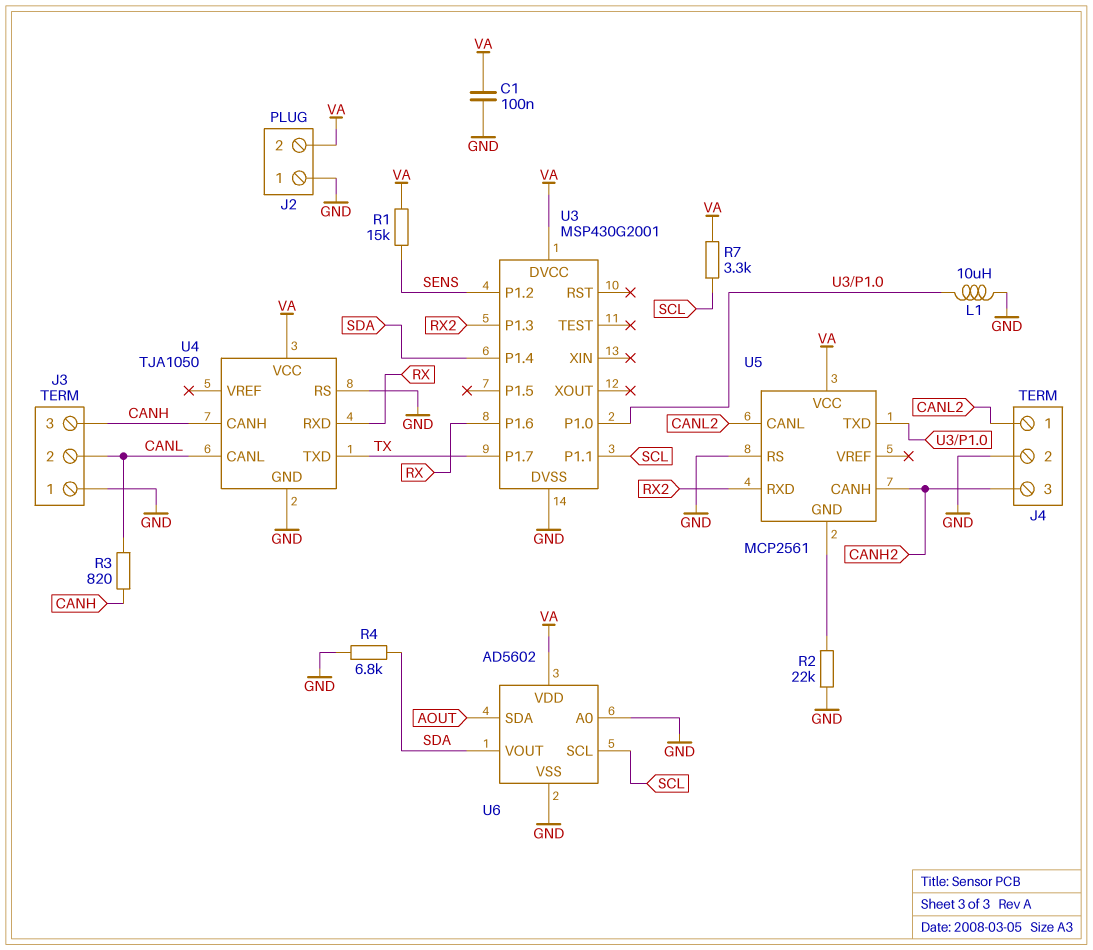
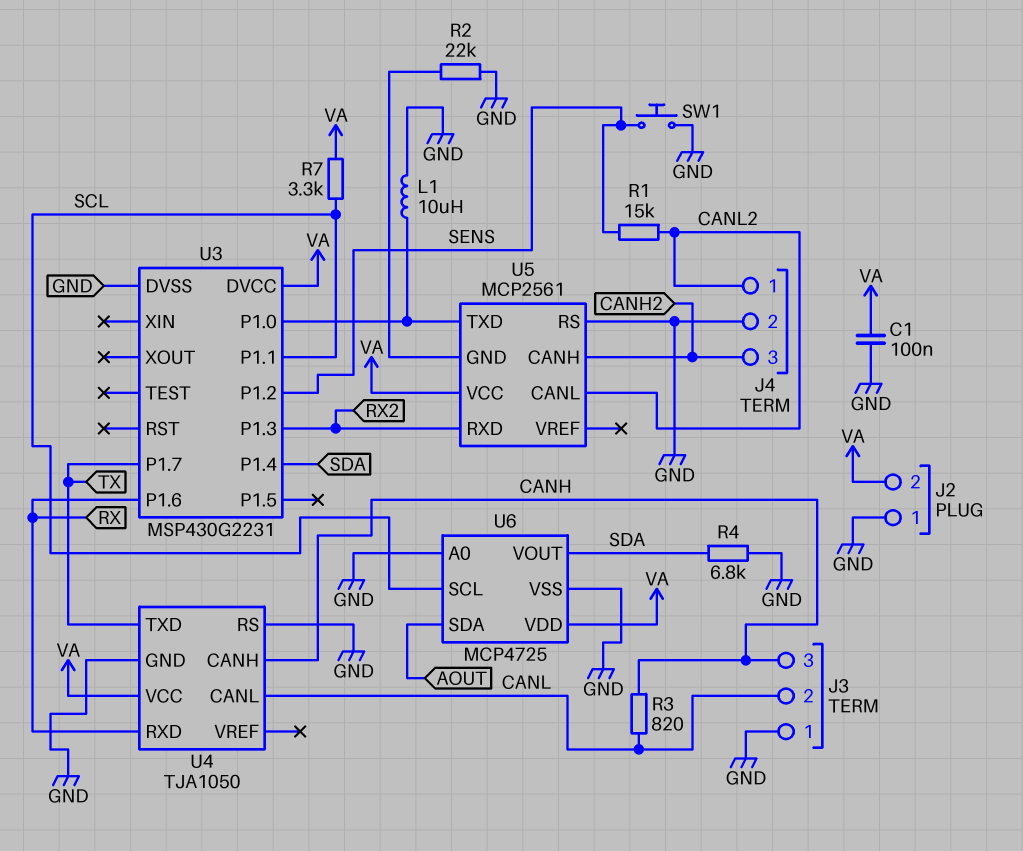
R1: 15k (SENS, VA) -> 15k (CANL2, SENS)
SW1: none -> button (GND, SENS)
U3: MSP430G2001 -> MSP430G2231
U6: AD5602 -> MCP4725

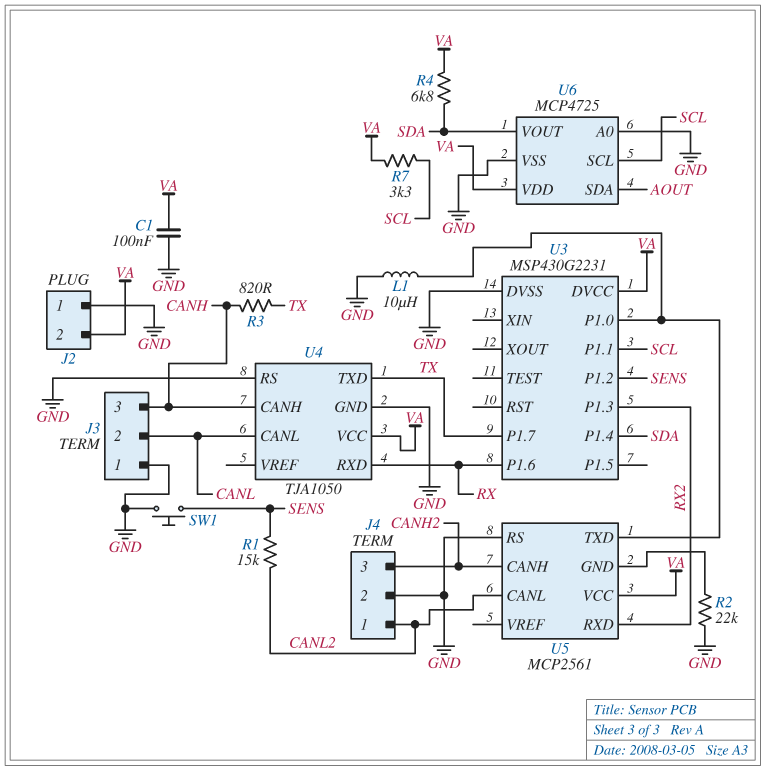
R3: 820 (CANH, CANL) -> 820 (CANH, TX)
R4: 6.8k (GND, SDA) -> 6.8k (SDA, VA)

